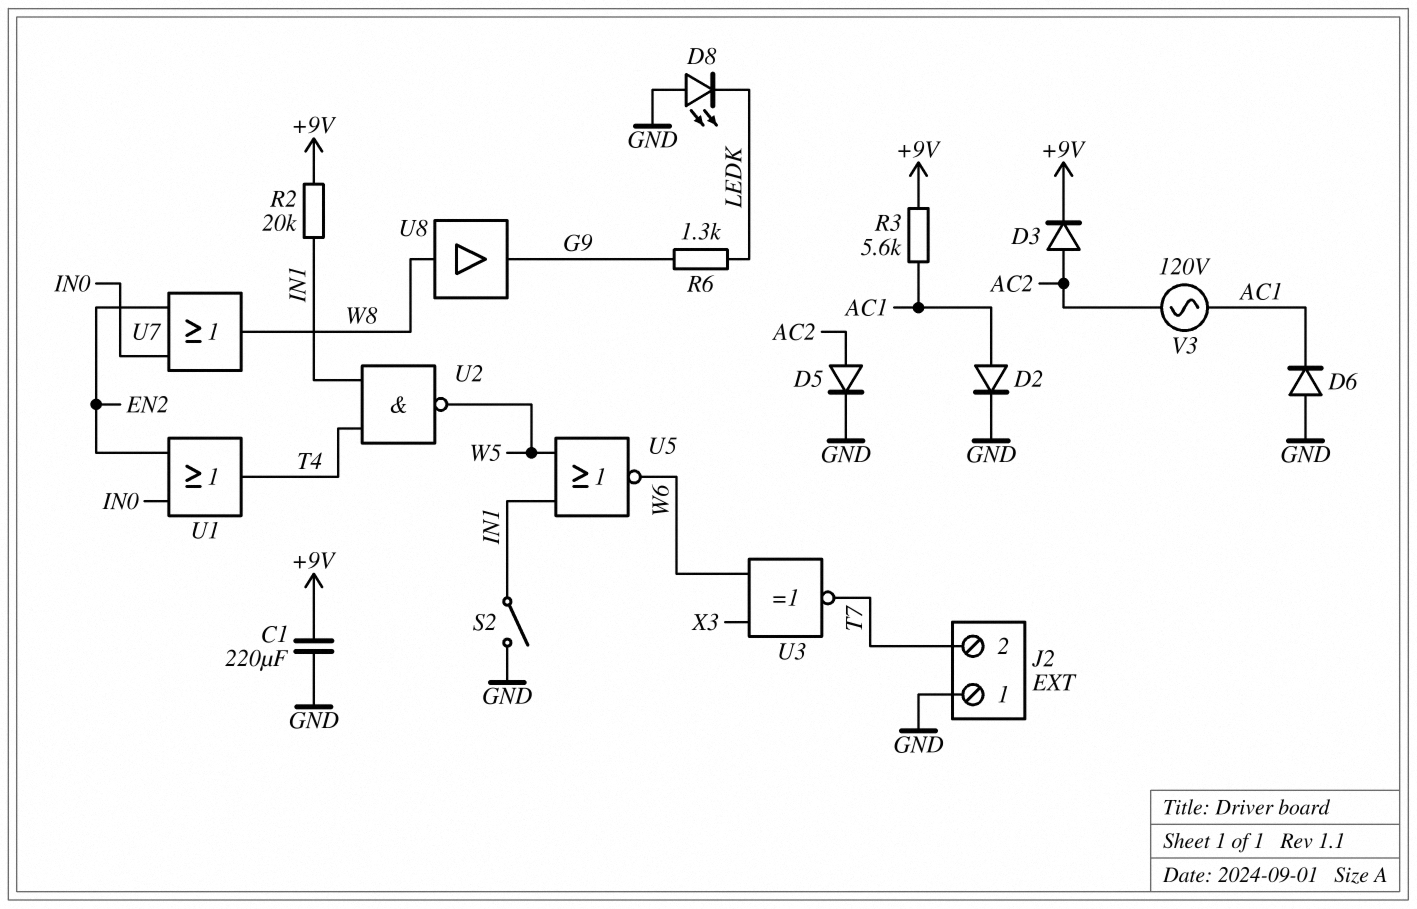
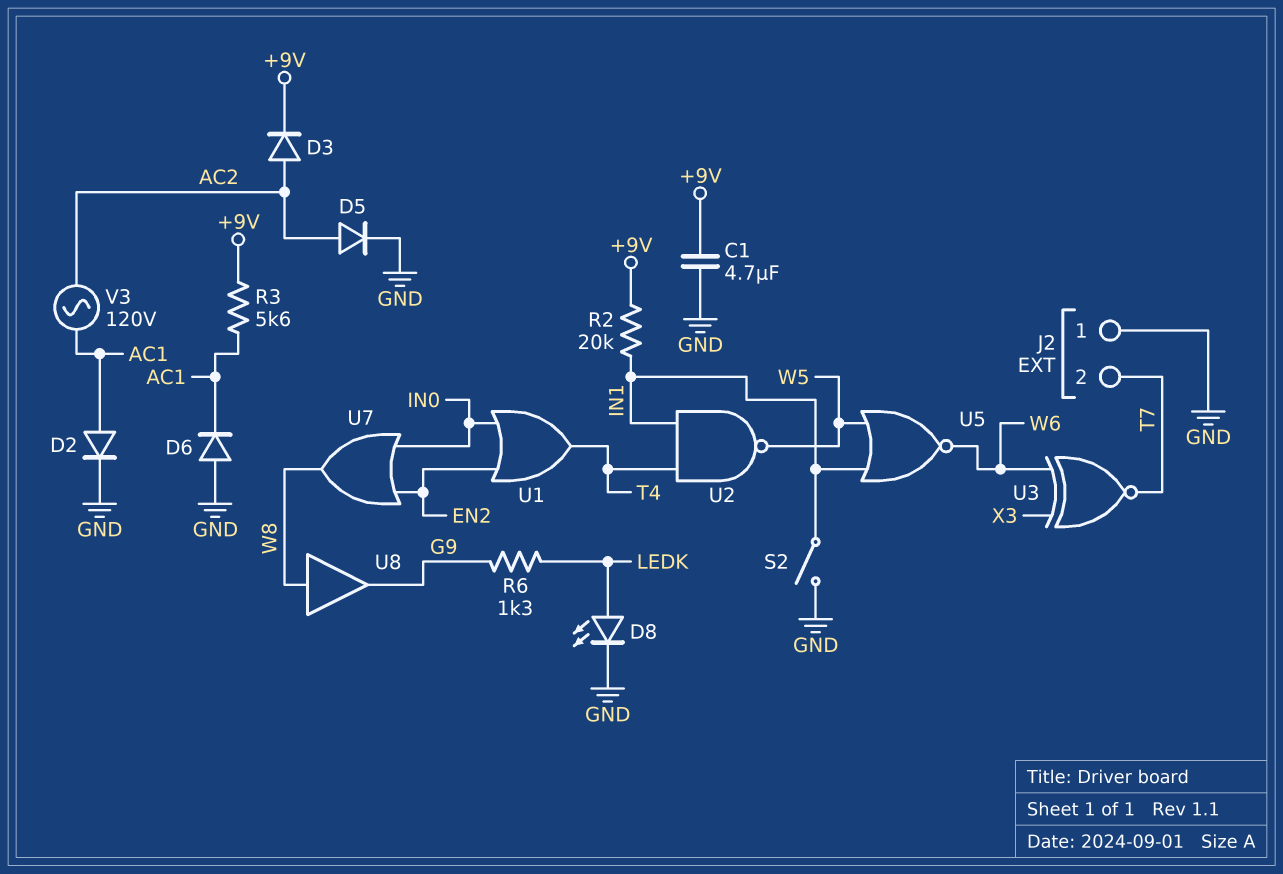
C1: 220uF (+9V, GND) -> 4.7uF (+9V, GND)
D8: LED (A GND, K LEDK) -> LED (A LEDK, K GND)

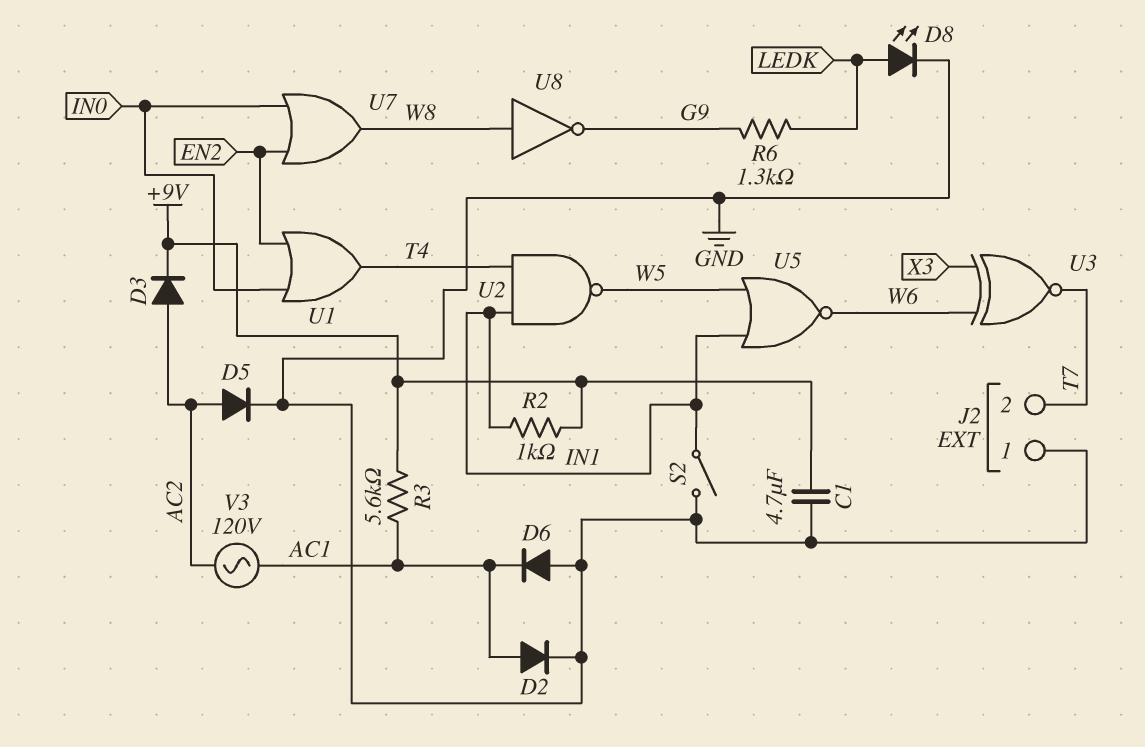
R2: 20k (+9V, IN1) -> 1k (+9V, IN1)
U8: buffer (in W8, out G9) -> NOT (in W8, out G9)

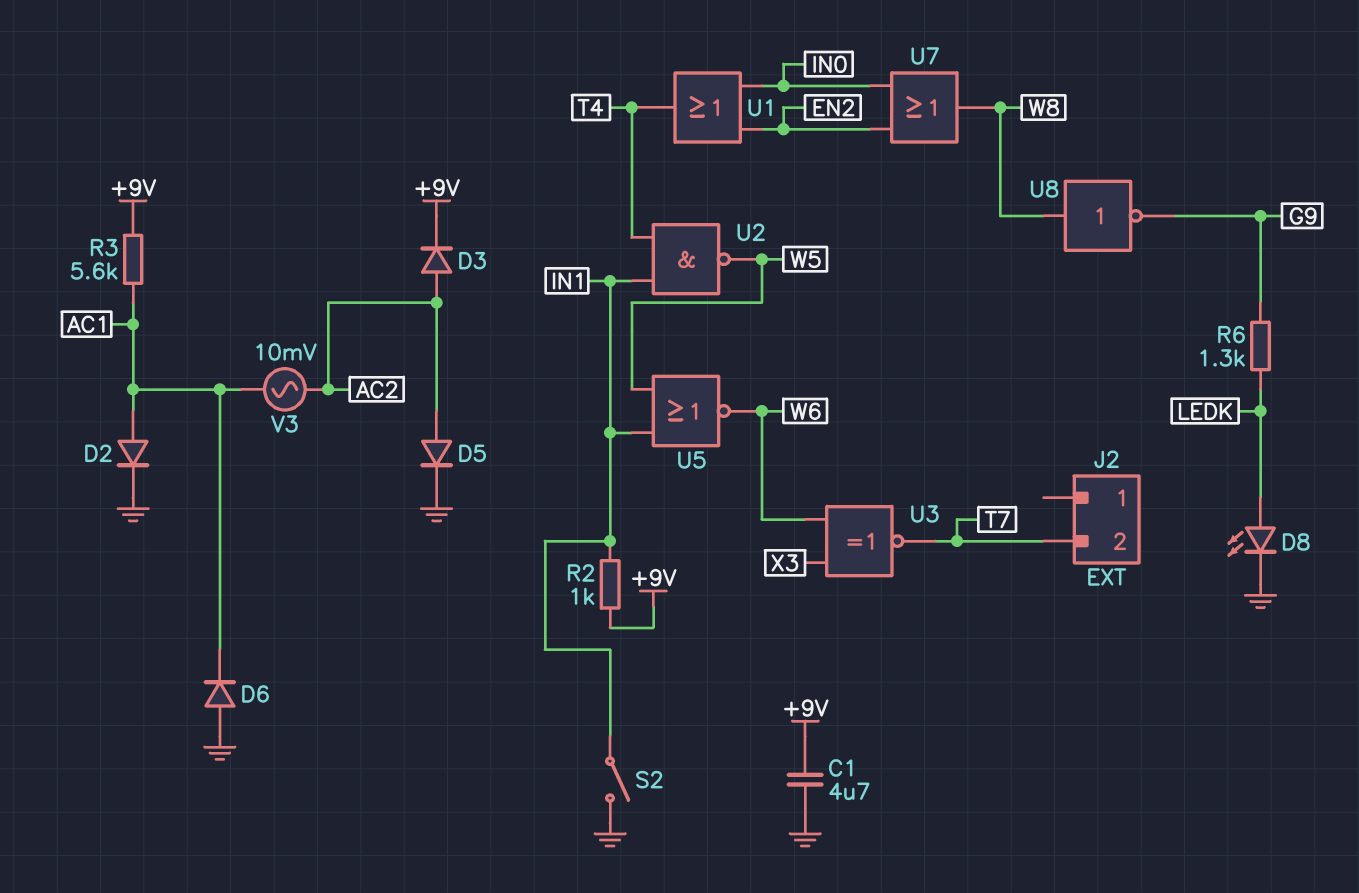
J2 pin 1: GND -> none
V3: AC 120V (AC1, AC2) -> AC 10mV (AC1, AC2)

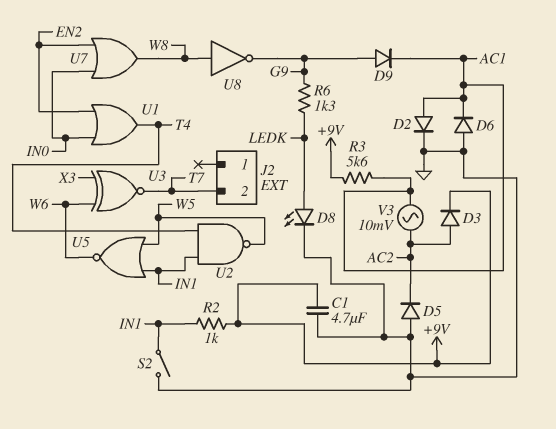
D5: diode (A AC2, K GND) -> diode (A GND, K AC2)
D9: none -> diode (A G9, K AC1)

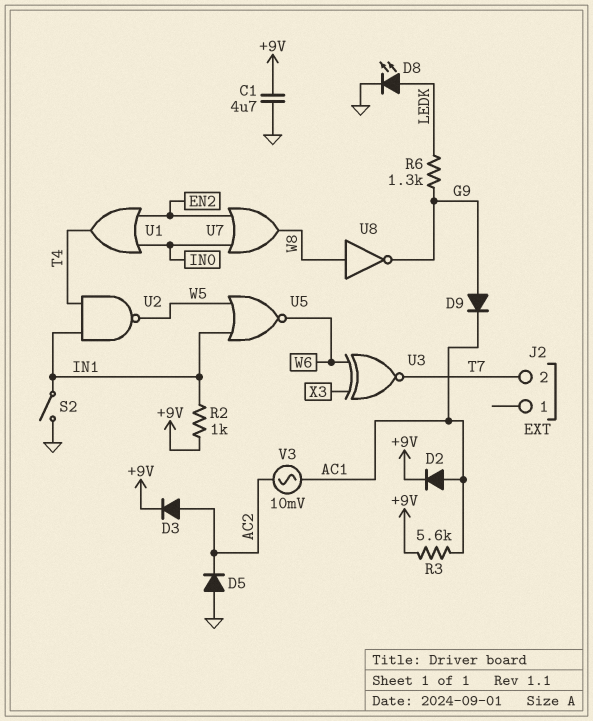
D2: diode (A AC1, K GND) -> diode (A AC1, K +9V)
D6: diode (A GND, K AC1) -> none

